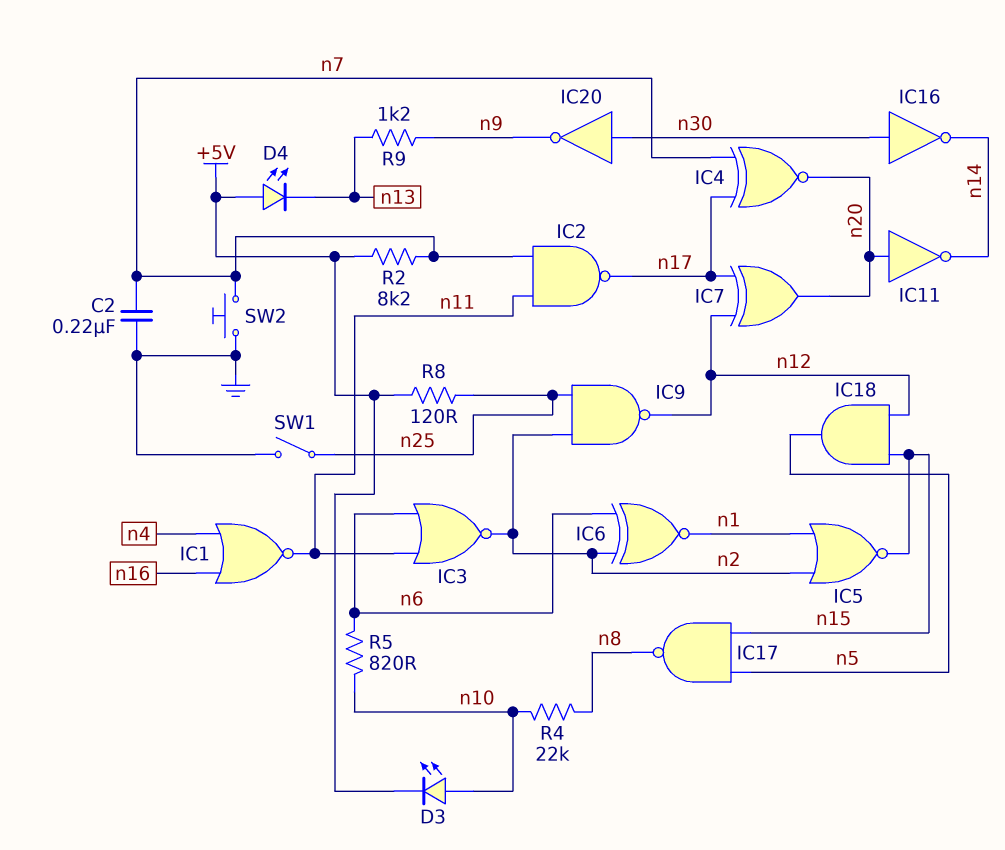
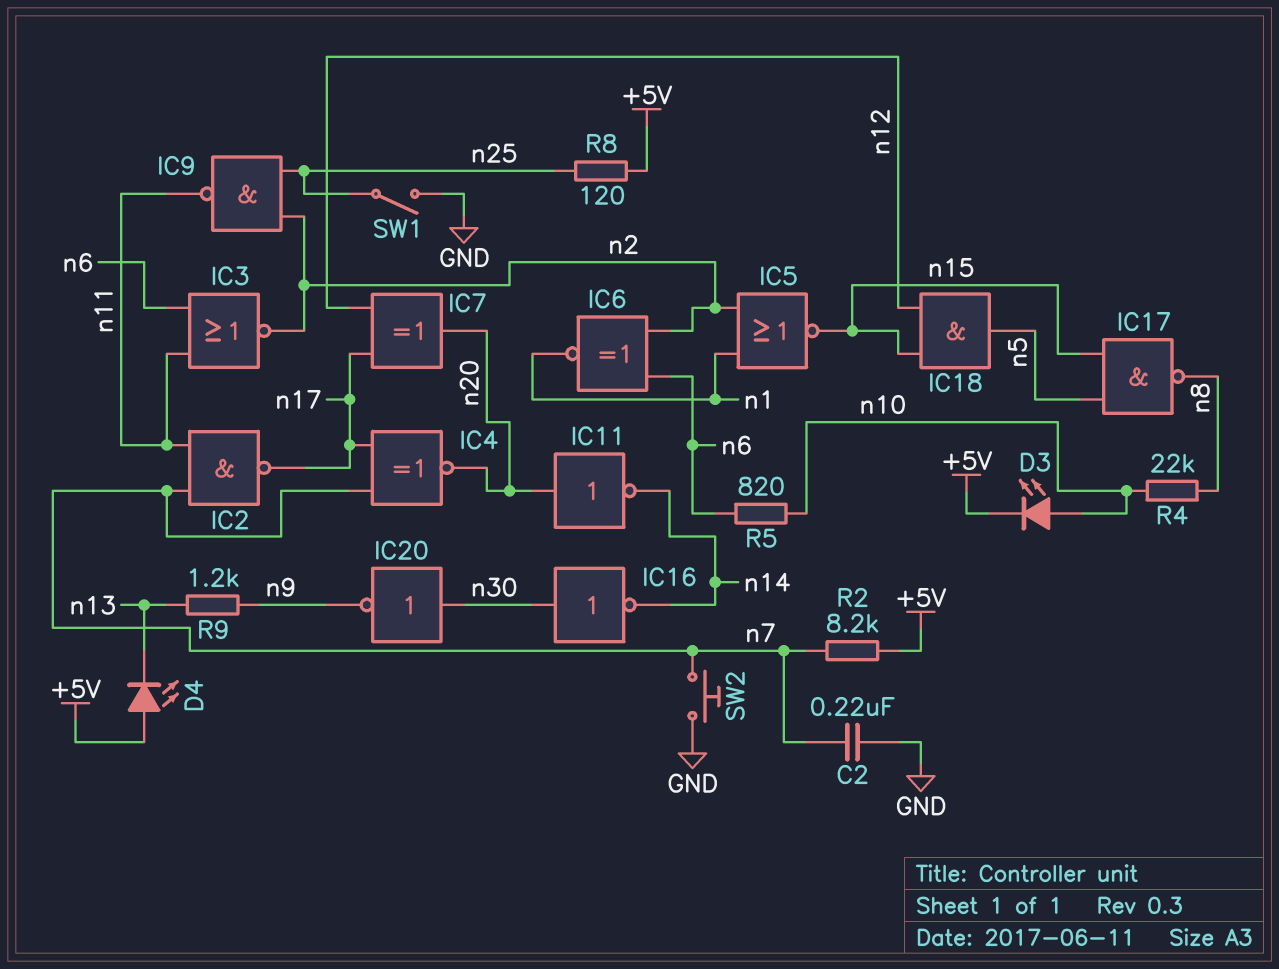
IC1: NOR (in n4, in n16, out n11) -> none
IC9: NAND (in n2, in n25, out n12) -> NAND (in n2, in n25, out n11)

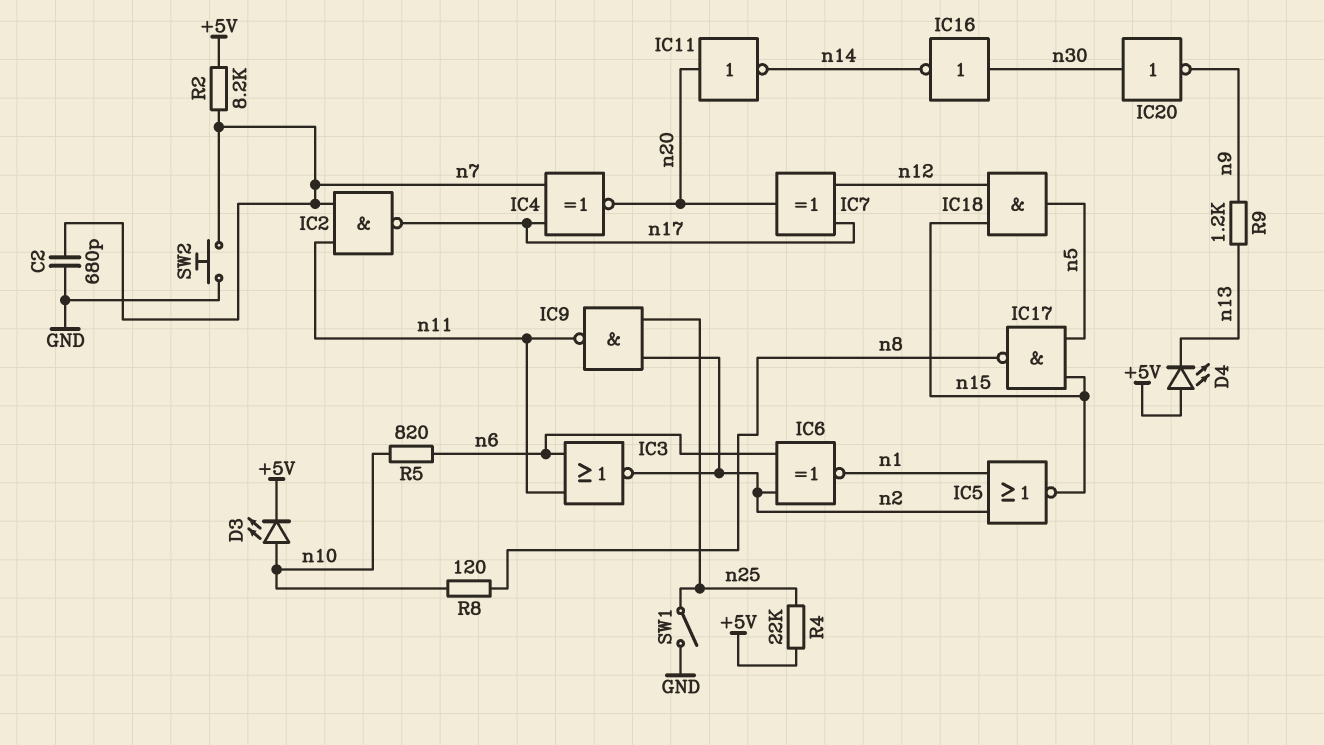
C2: 220nF (GND, n7) -> 680pF (GND, n7)
R4: 22k (n8, n10) -> 22k (+5V, n25)
R8: 120 (+5V, n25) -> 120 (n8, n10)

